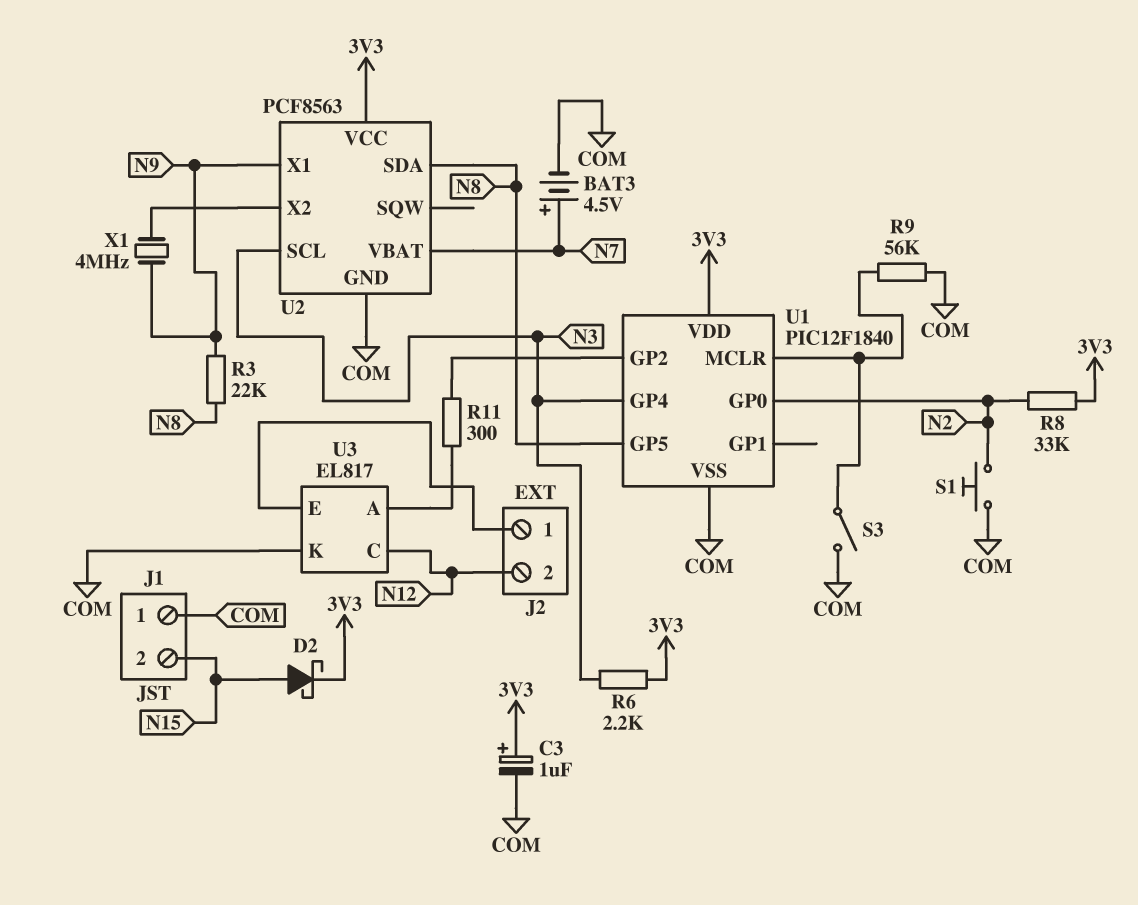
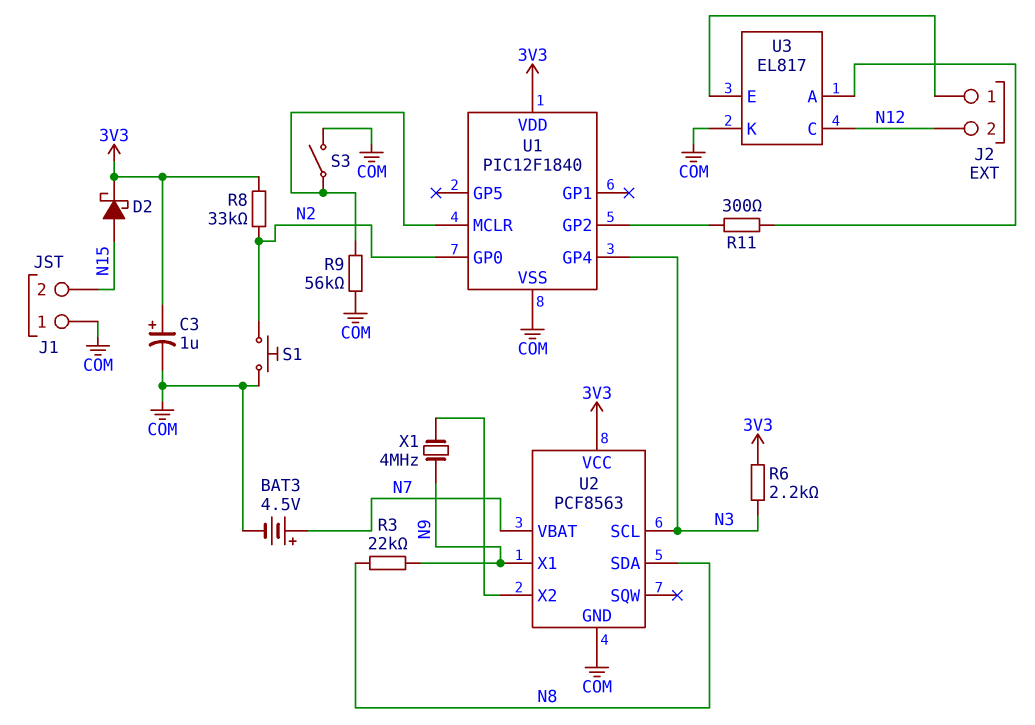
U1 pin GP5: N8 -> none

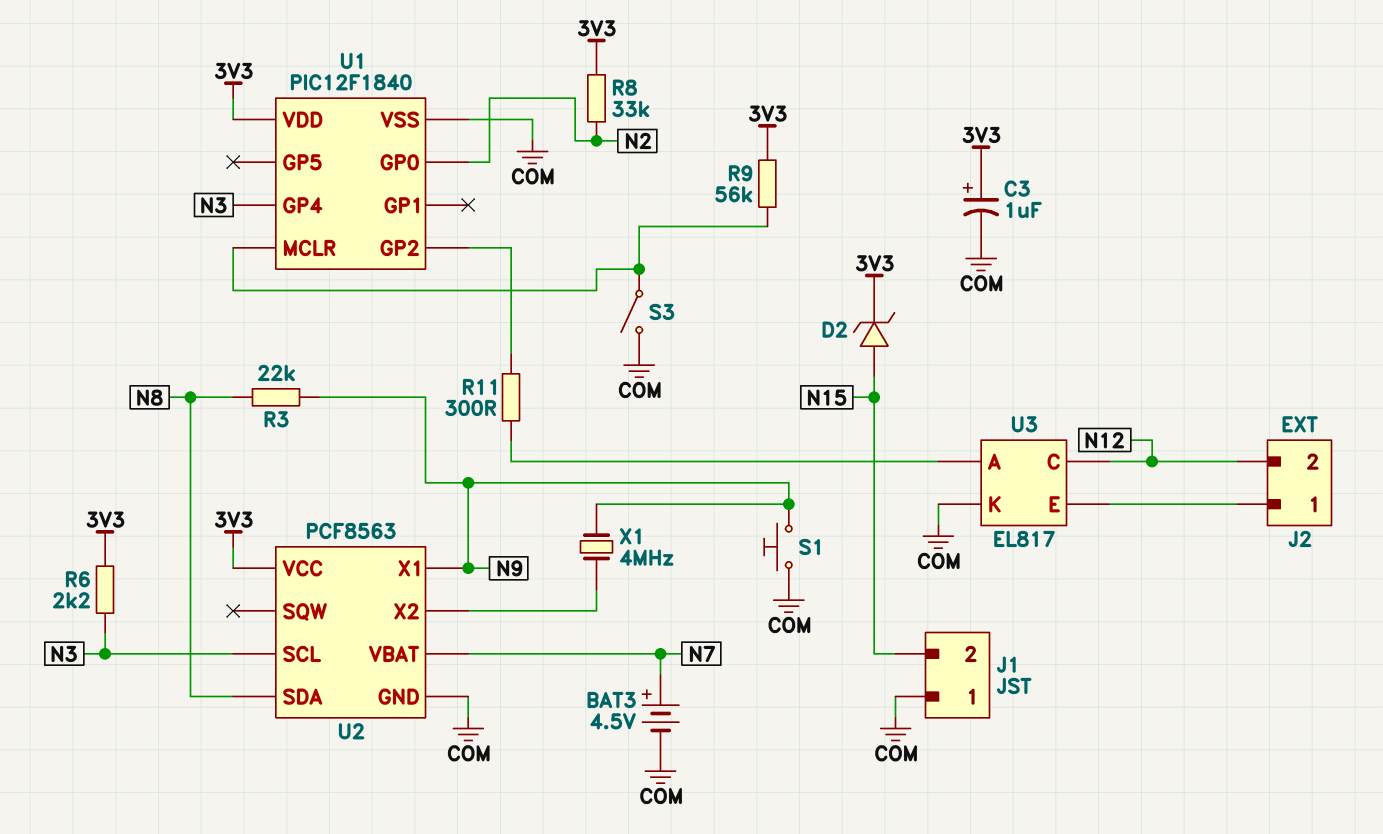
D2: schottky (A N15, K 3V3) -> zener (A N15, K 3V3)
R9: 56k (COM, U1/MCLR) -> 56k (3V3, U1/MCLR)
S1: button (COM, N2) -> button (COM, N9)

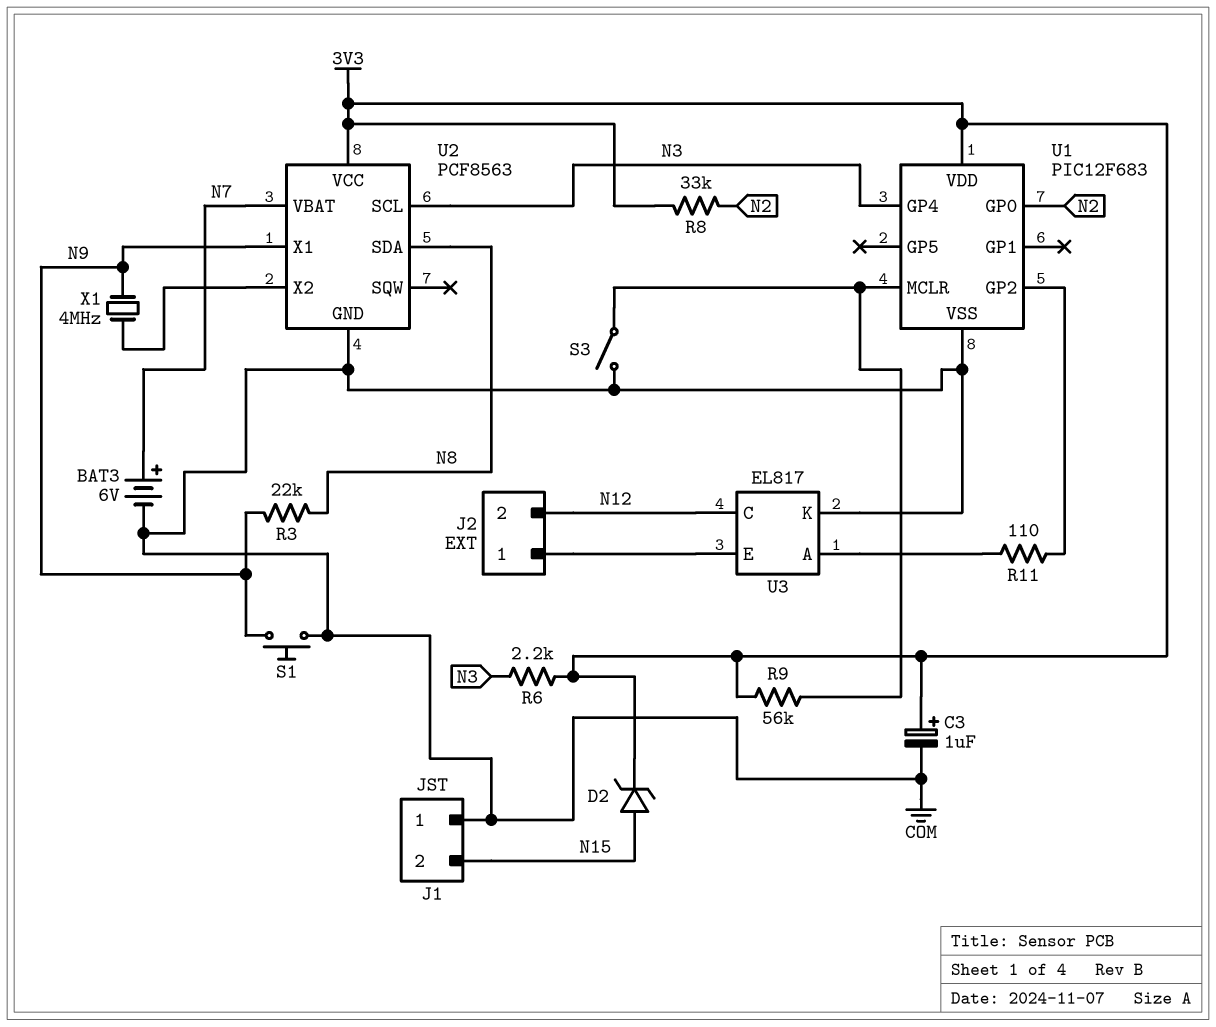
BAT3: 4.5V (plus N7, minus COM) -> 6V (plus N7, minus COM)
R11: 300 (U1/GP2, U3/A) -> 110 (U1/GP2, U3/A)
U1: PIC12F1840 -> PIC12F683

